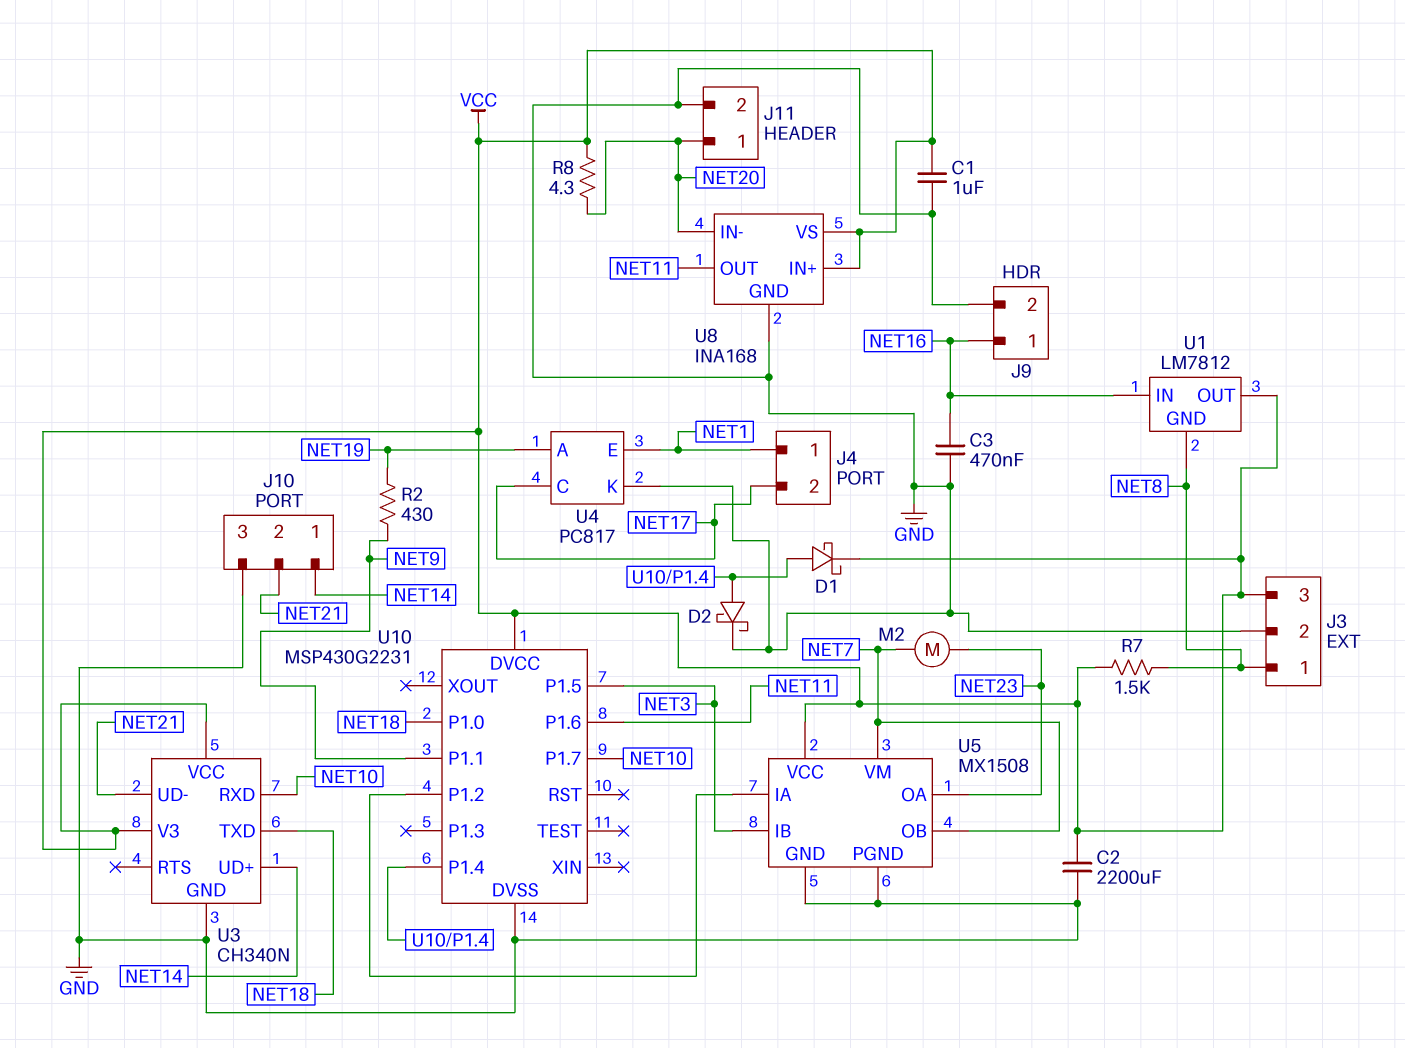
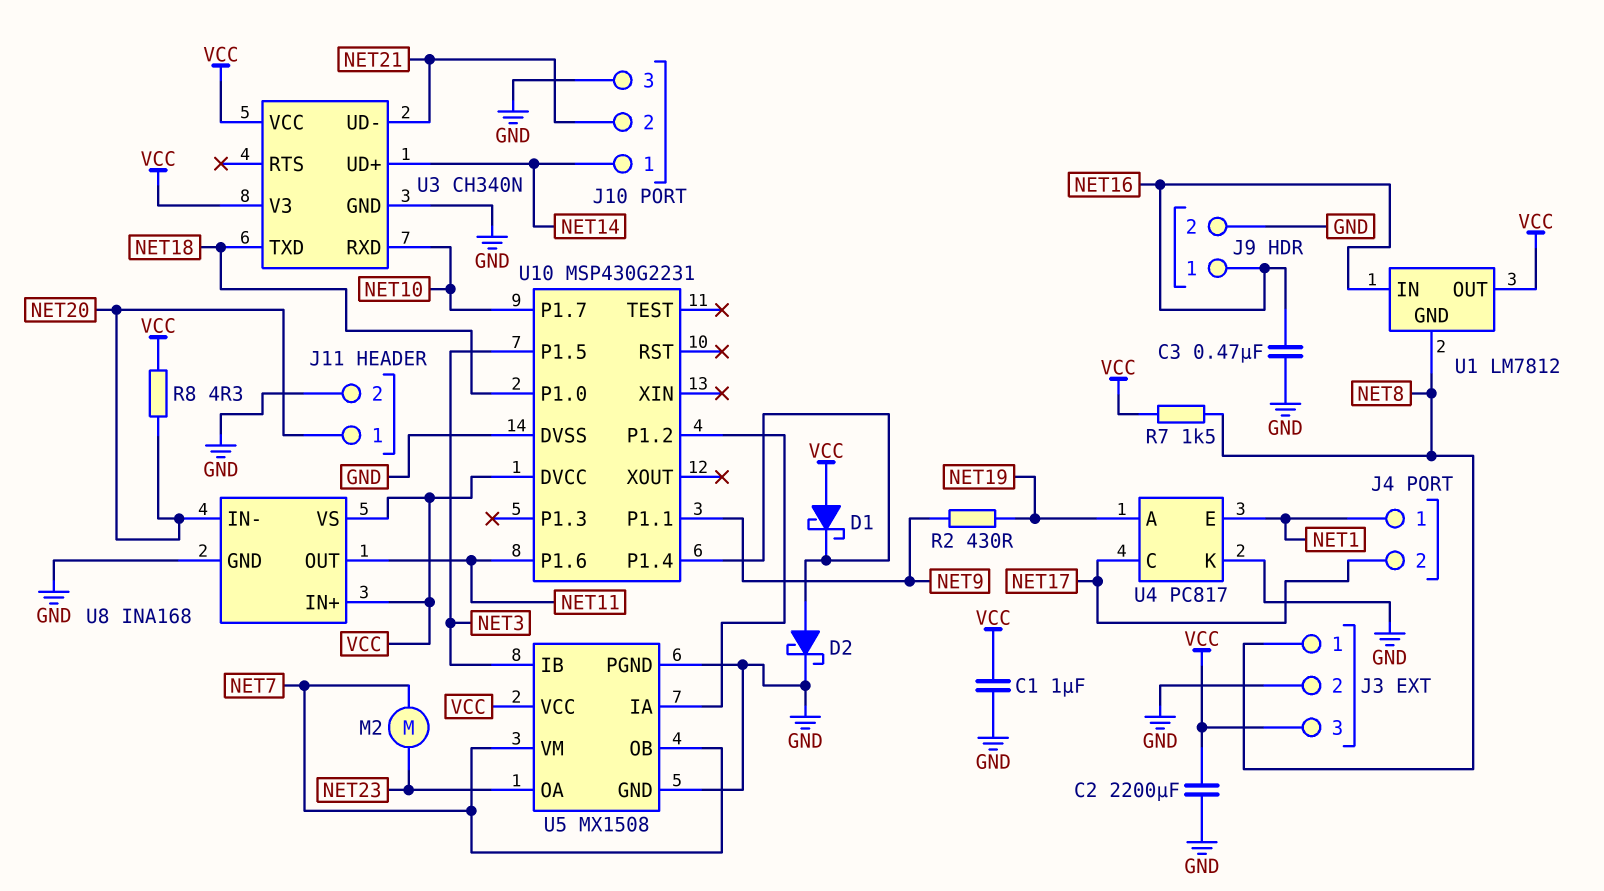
D1: schottky (A U10/P1.4, K VCC) -> schottky (A VCC, K U10/P1.4)

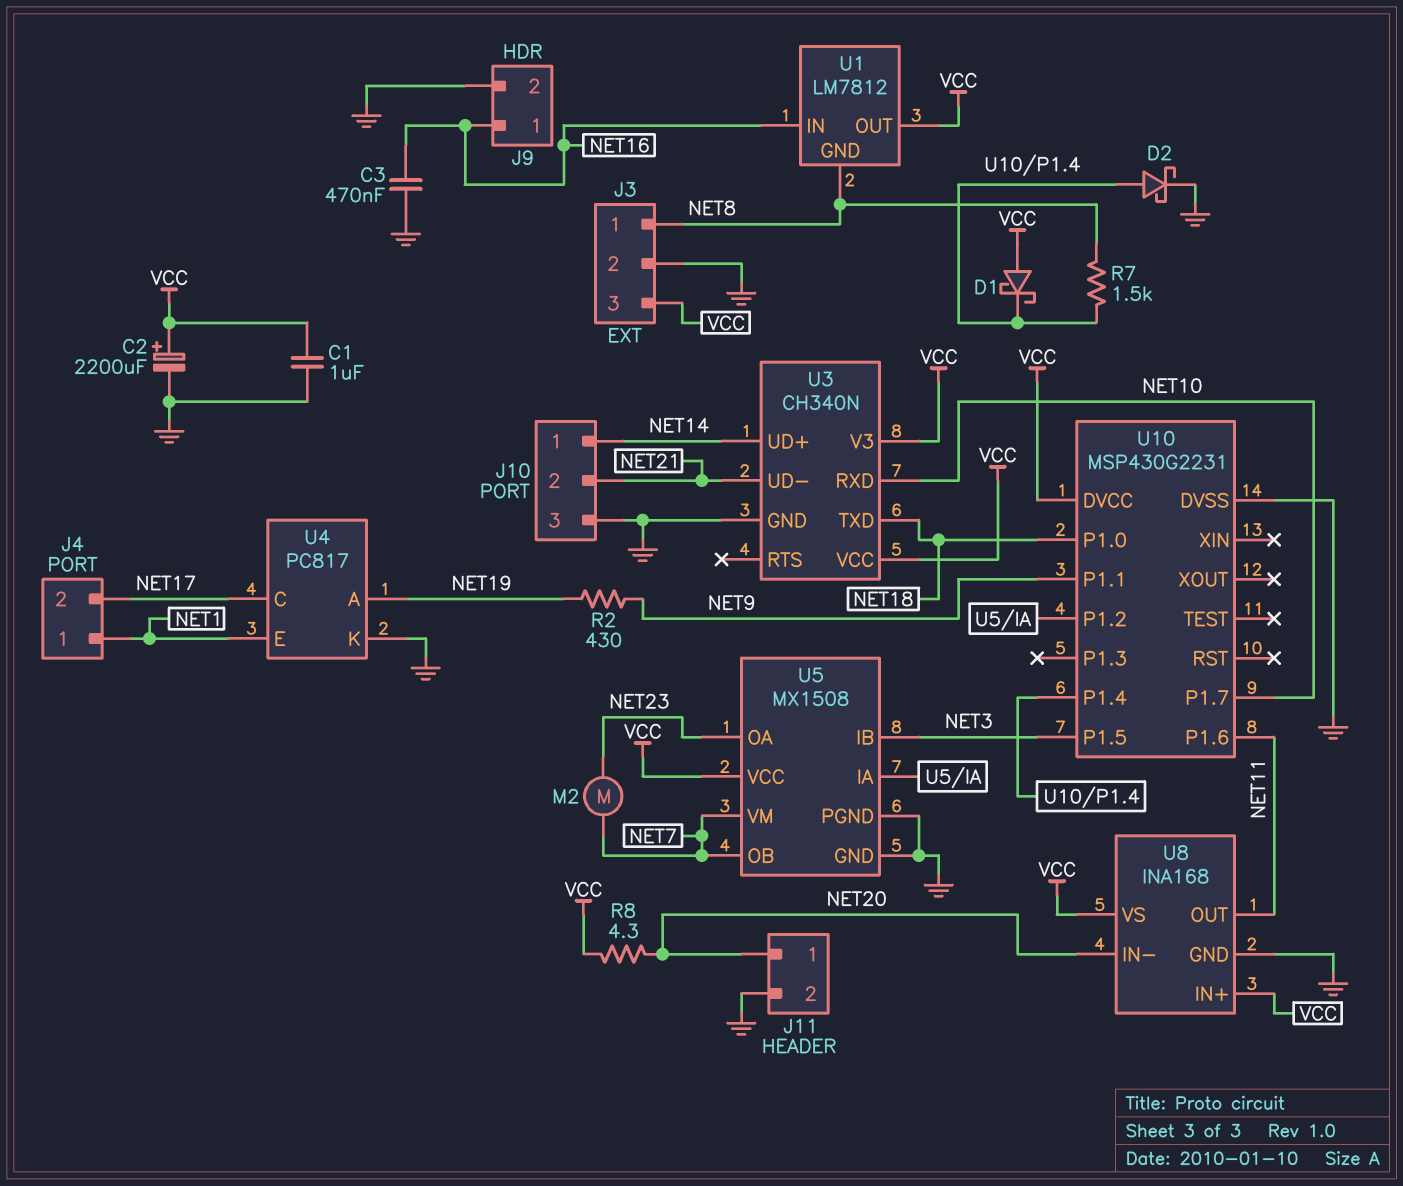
C2: 2200uF (GND, VCC) -> 2200uF (plus VCC, minus GND)
R7: 1.5k (NET8, VCC) -> 1.5k (NET8, U10/P1.4)

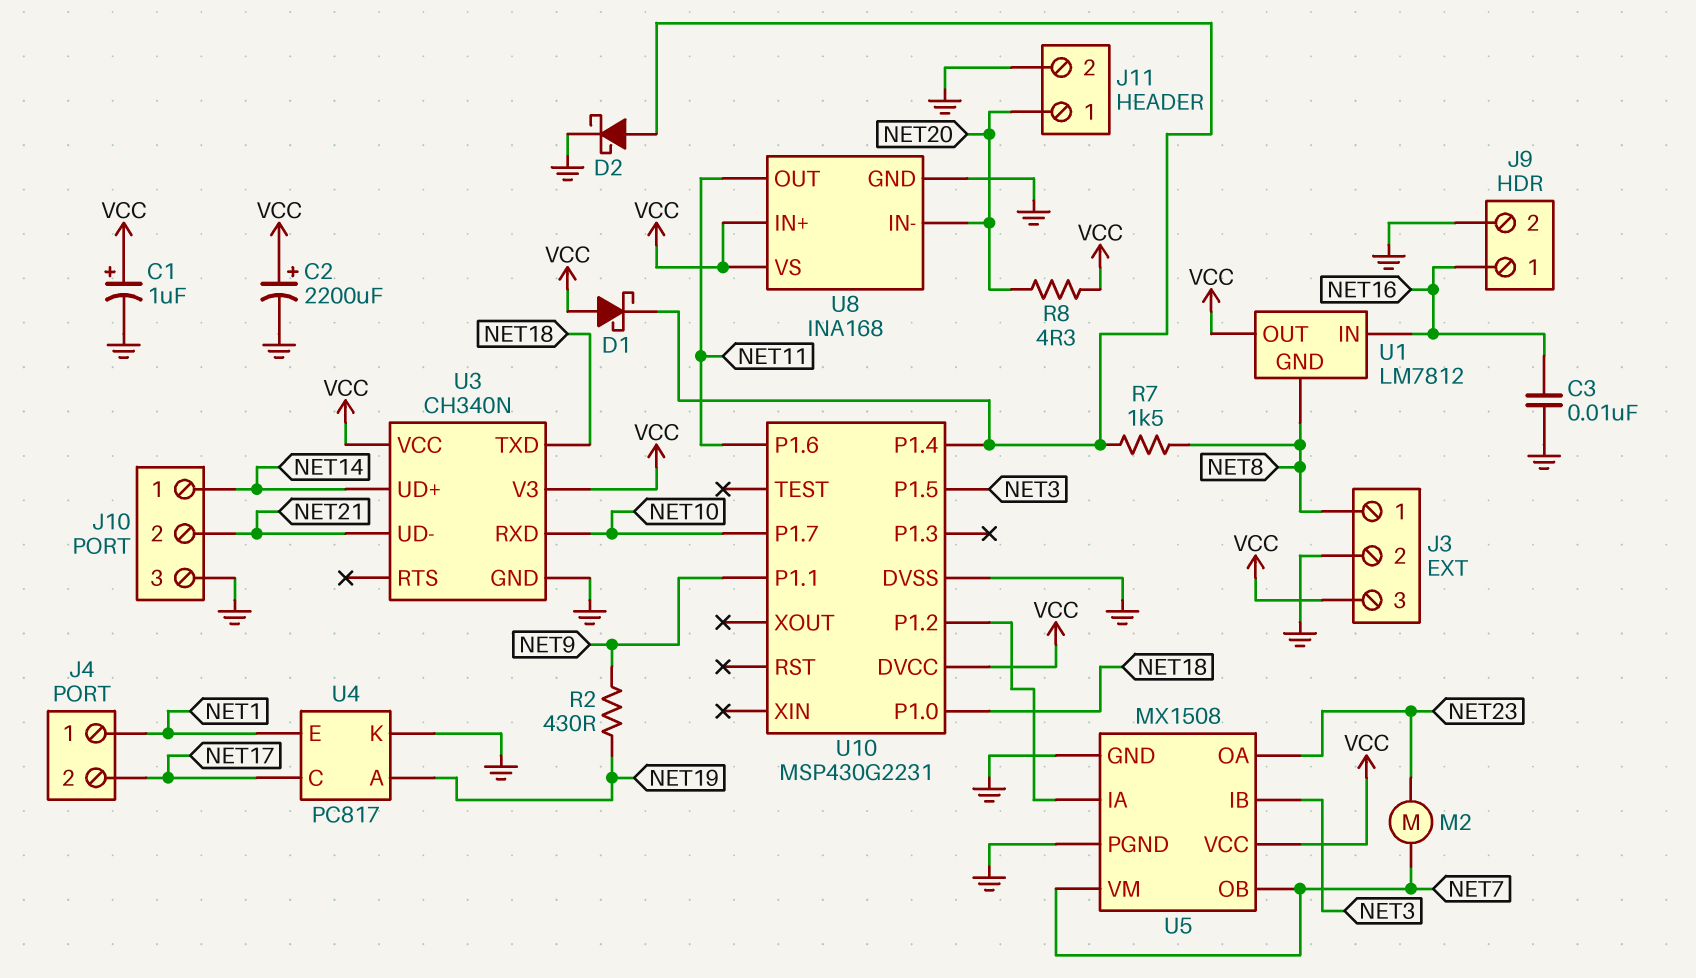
C1: 1uF (GND, VCC) -> 1uF (plus VCC, minus GND)
C3: 470nF (GND, NET16) -> 10nF (GND, NET16)

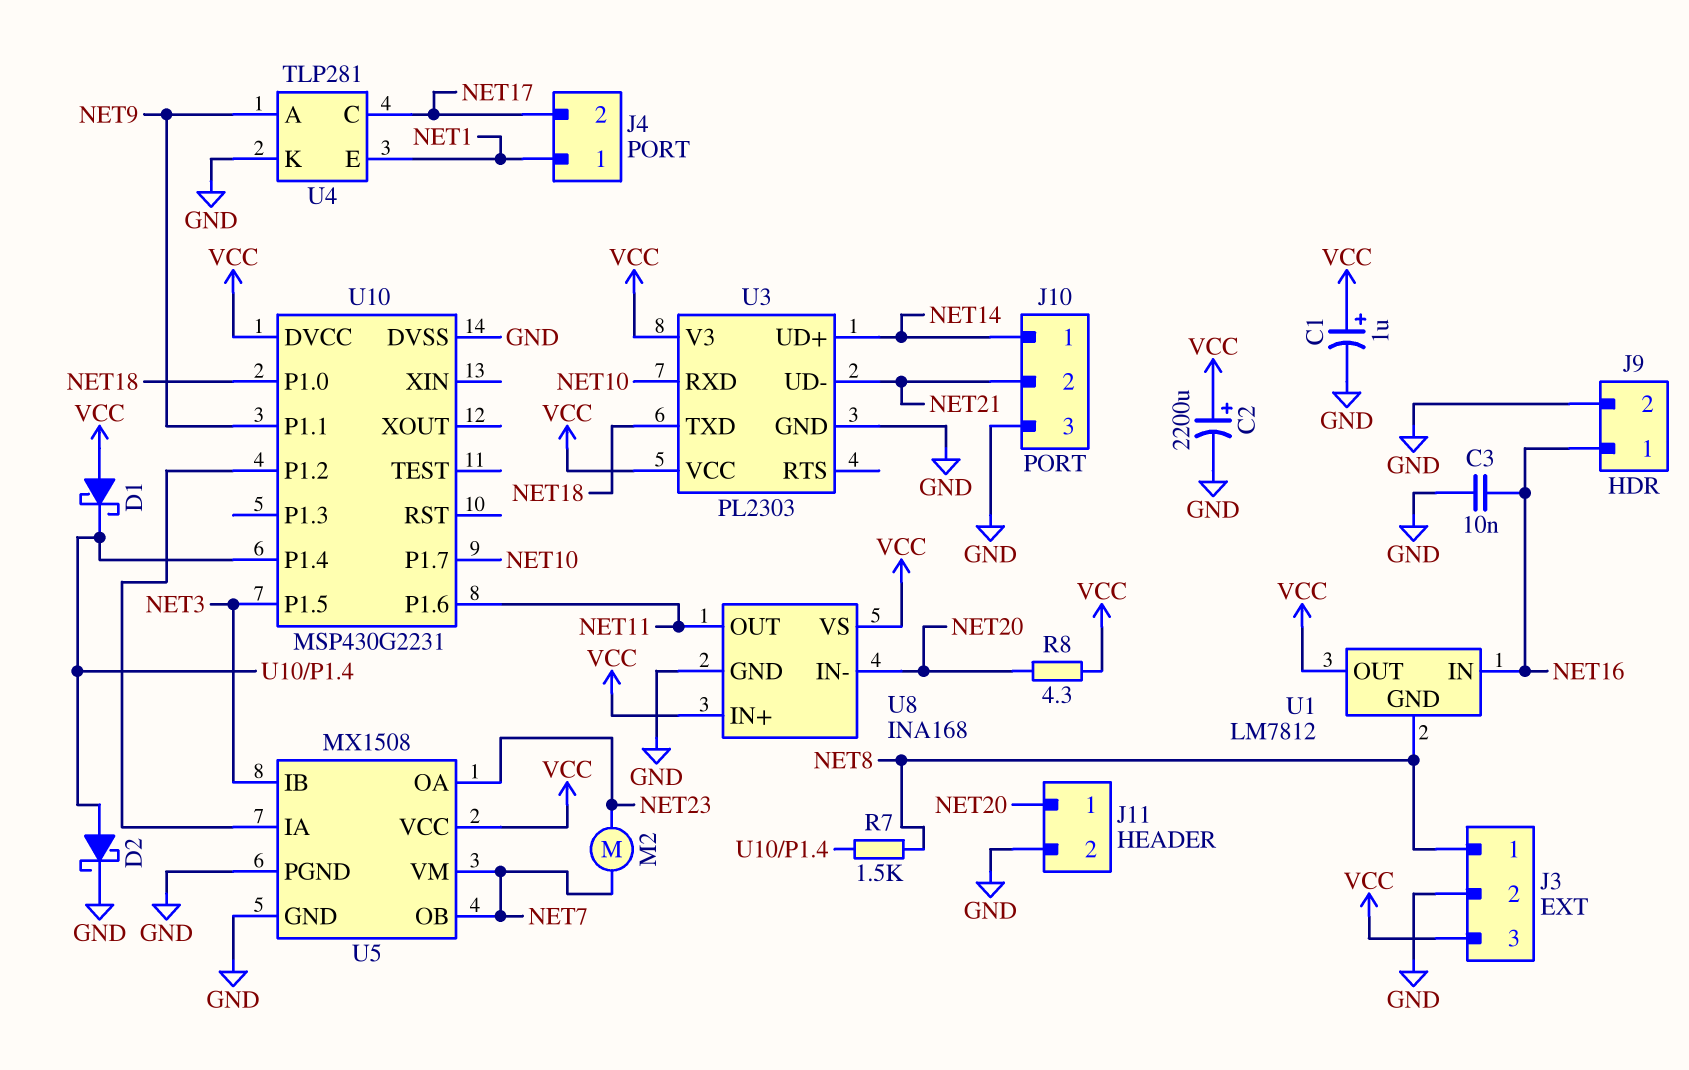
R2: 430 (NET9, NET19) -> none
U3: CH340N -> PL2303
U4: PC817 -> TLP281
U4 pin A: NET19 -> NET9

